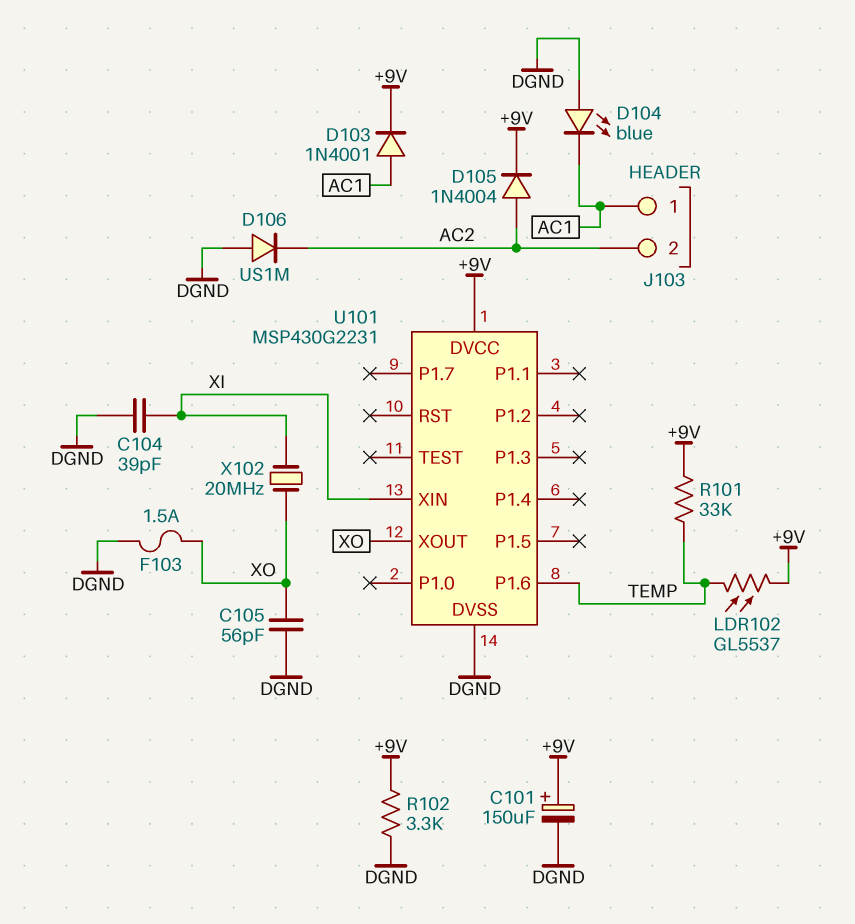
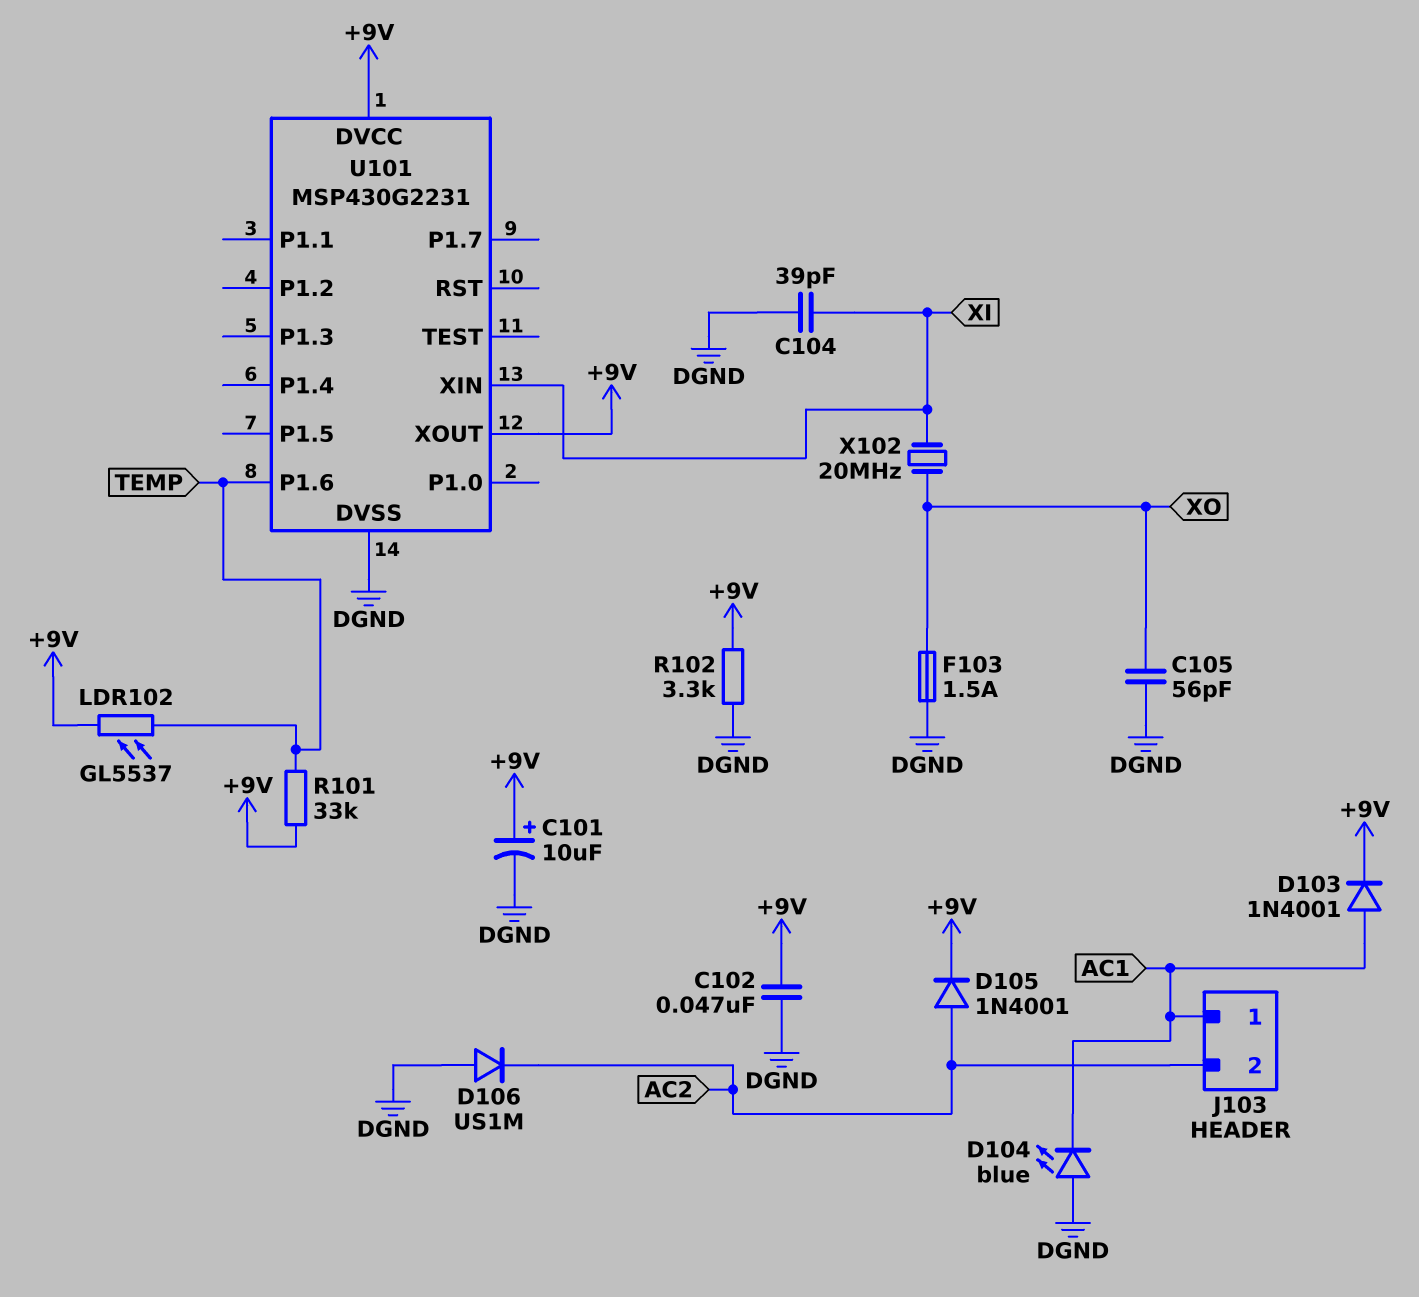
C101: 150uF (plus +9V, minus DGND) -> 10uF (plus +9V, minus DGND)
C102: none -> 47nF (+9V, DGND)
D105: diode 1N4004 (A AC2, K +9V) -> diode 1N4001 (A AC2, K +9V)
U101 pin XOUT: XO -> +9V

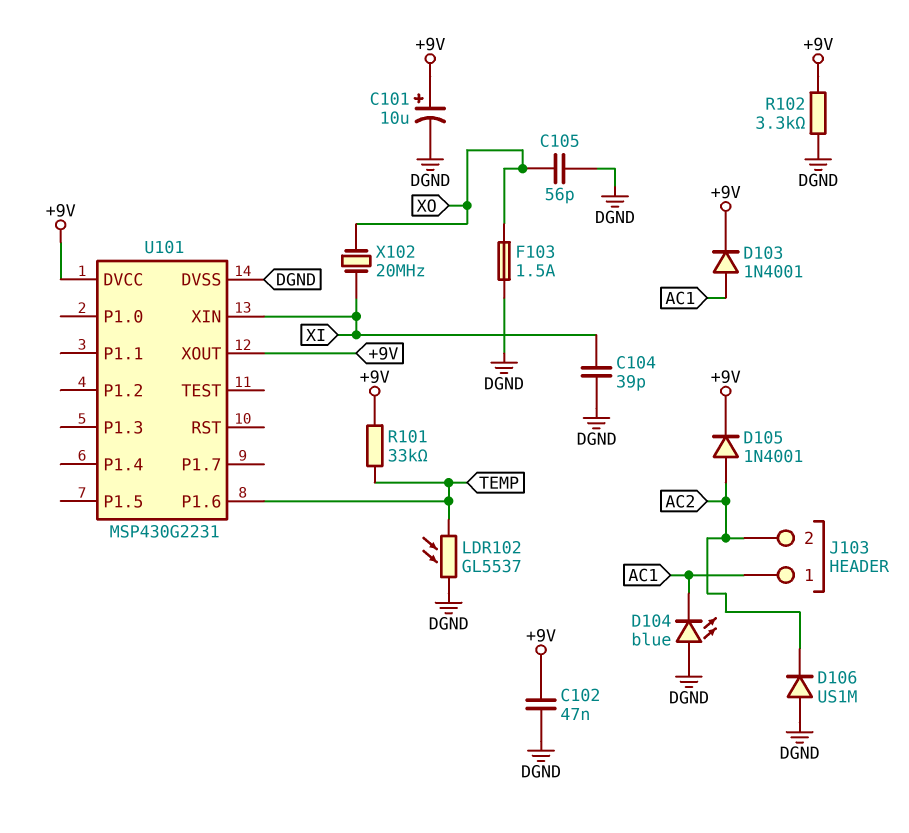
LDR102: GL5537 (+9V, TEMP) -> GL5537 (DGND, TEMP)

